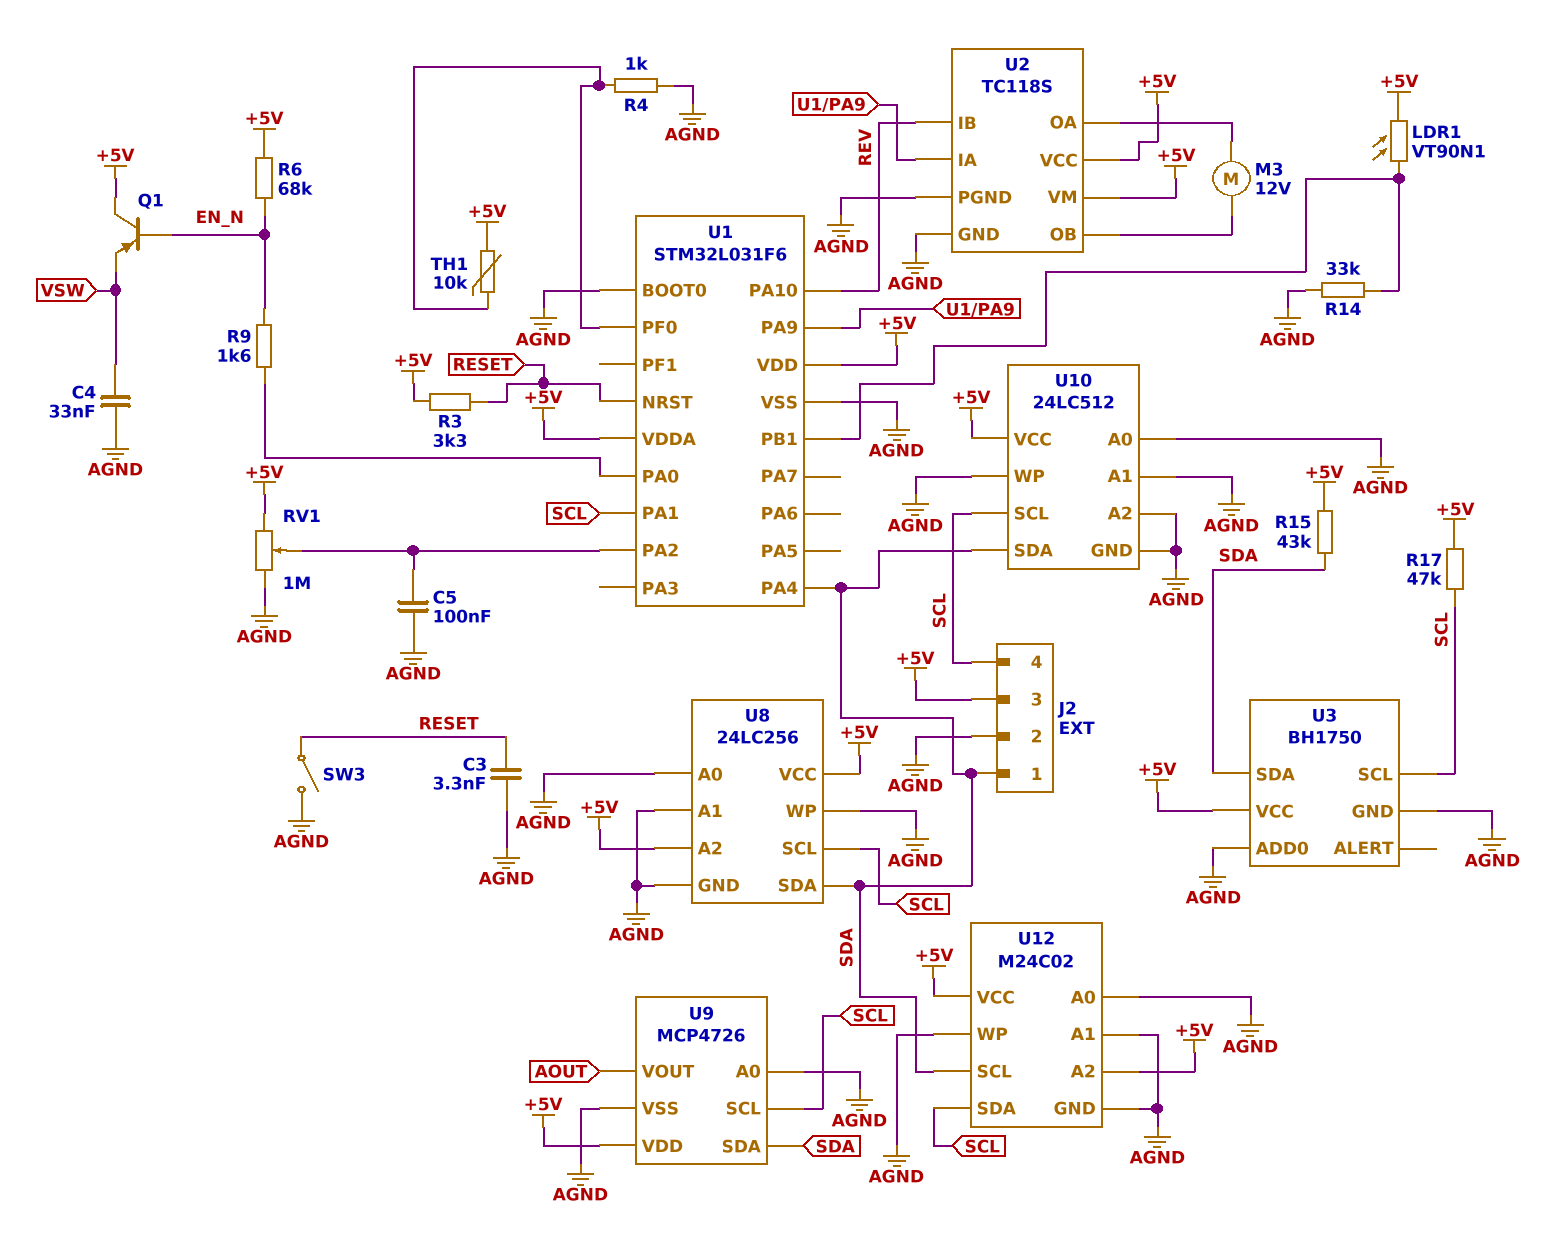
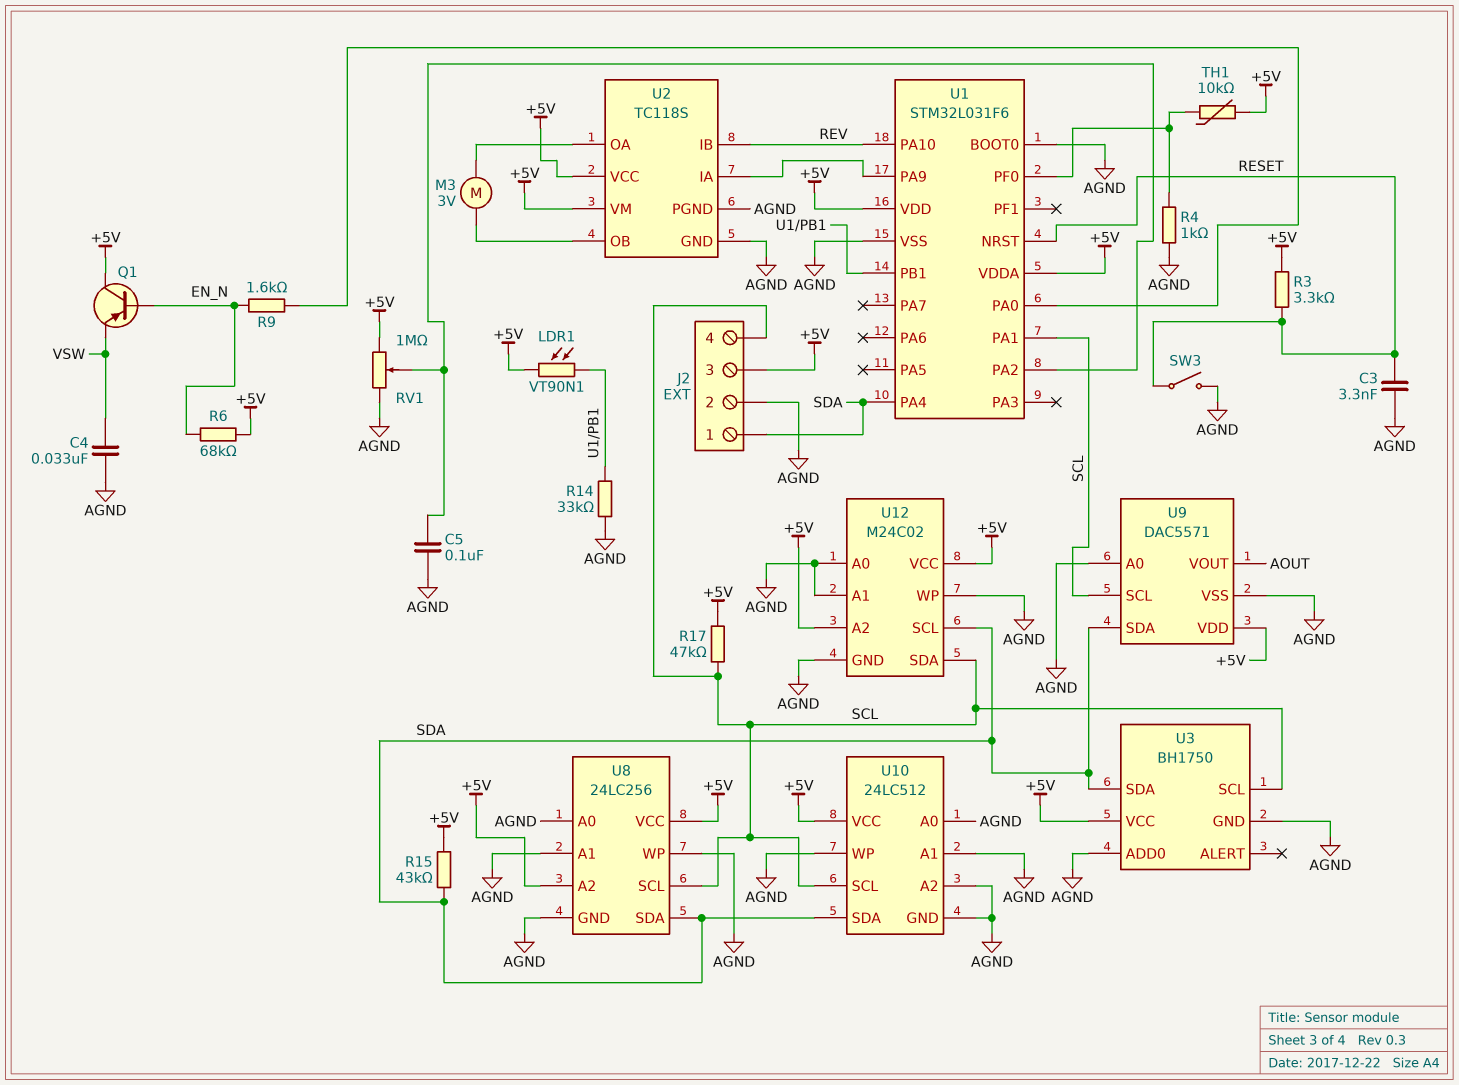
M3: motor 12V (U2/OA, U2/OB) -> motor 3V (U2/OA, U2/OB)
U9: MCP4726 -> DAC5571

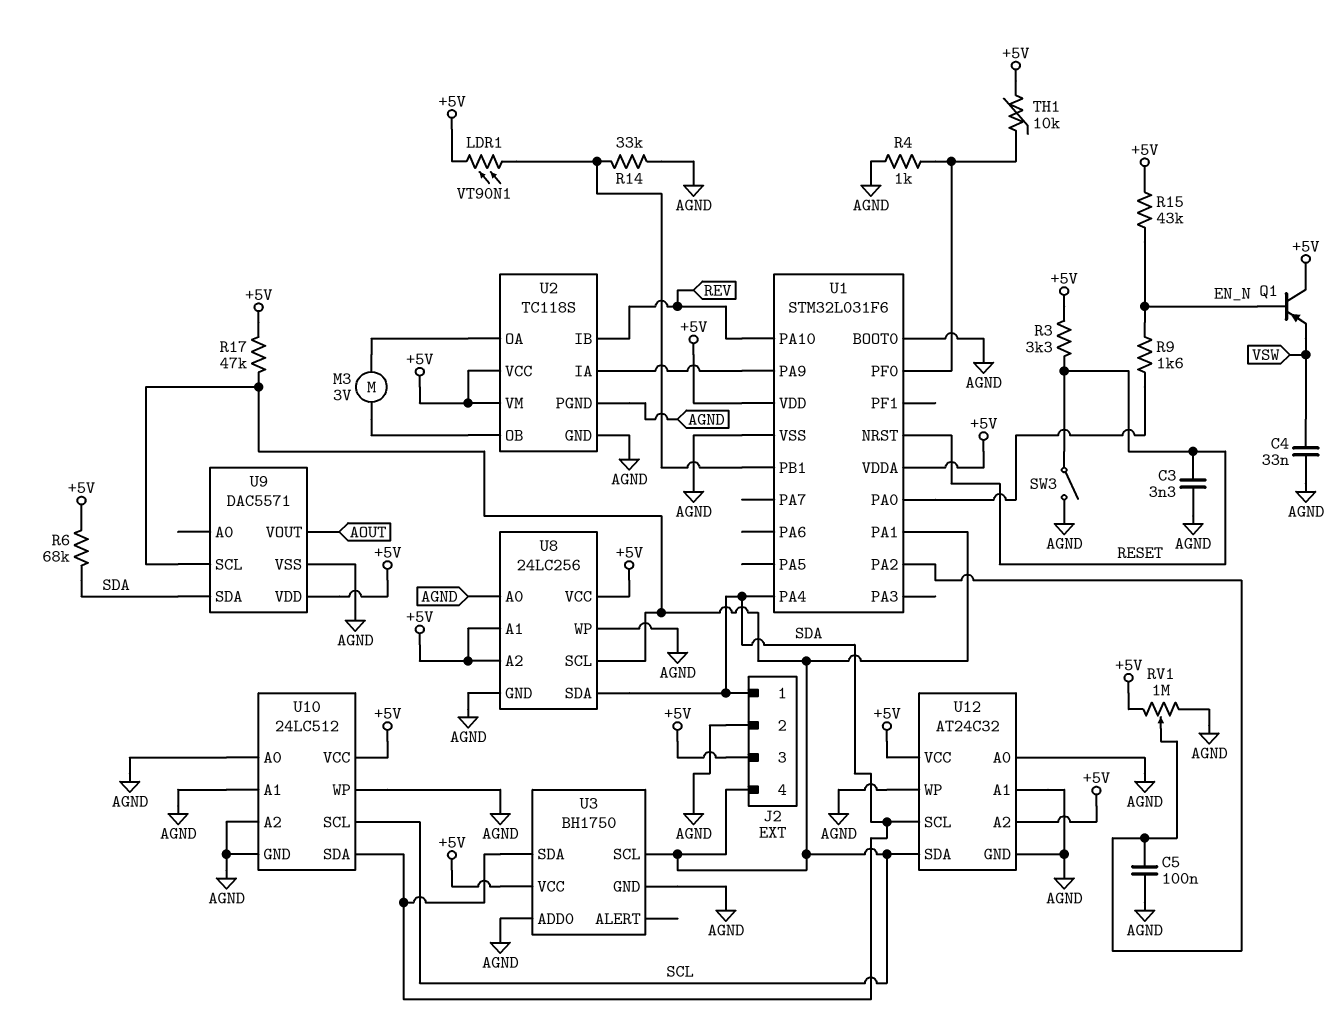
R6: 68k (+5V, EN_N) -> 68k (+5V, SDA)
R15: 43k (+5V, SDA) -> 43k (+5V, EN_N)
U8 pin A1: AGND -> +5V
U9 pin A0: AGND -> none
U12: M24C02 -> AT24C32

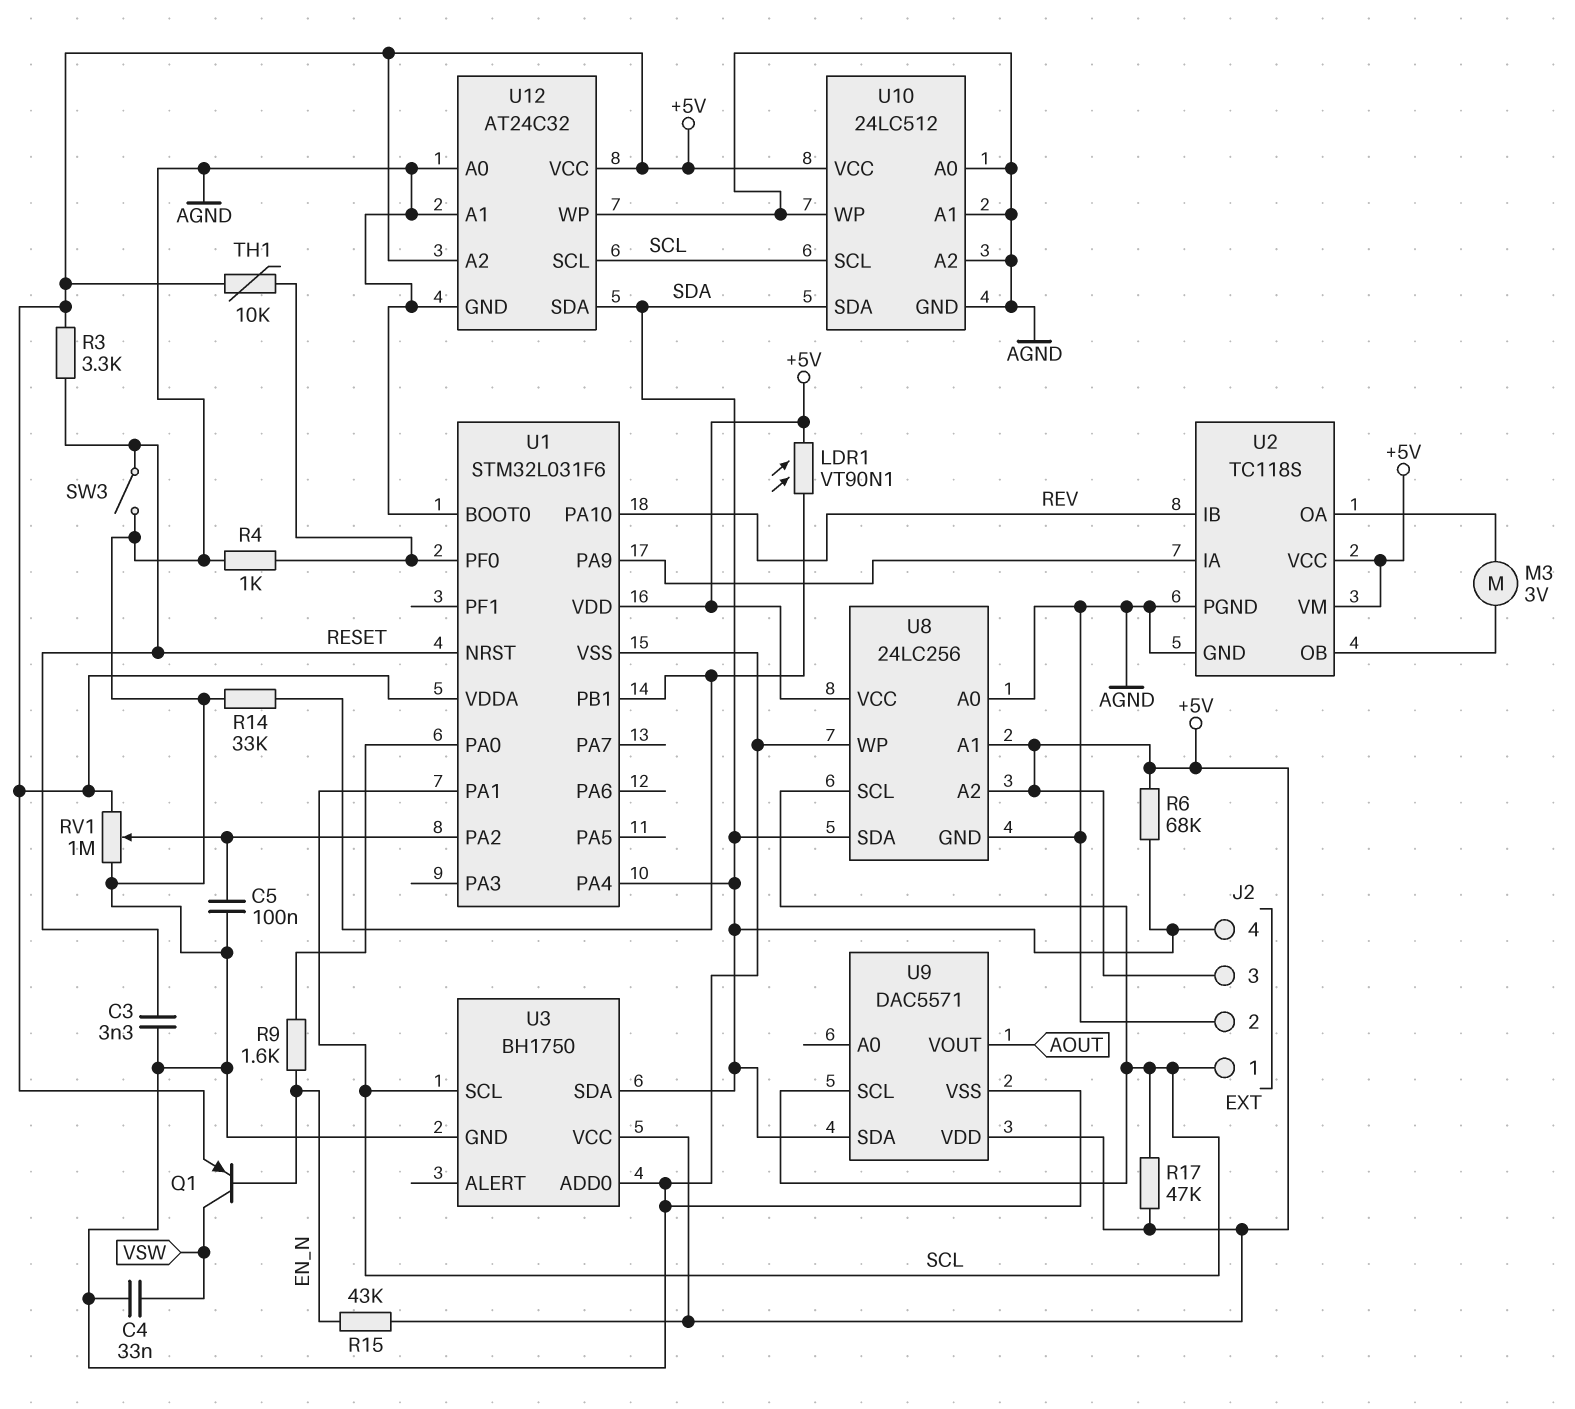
J2 pin 1: SDA -> SCL
J2 pin 4: SCL -> SDA
Q1: PNP (B EN_N, C +5V, E VSW) -> PNP (B EN_N, C VSW, E +5V)
U12 pin SCL: SDA -> SCL
U12 pin SDA: SCL -> SDA

